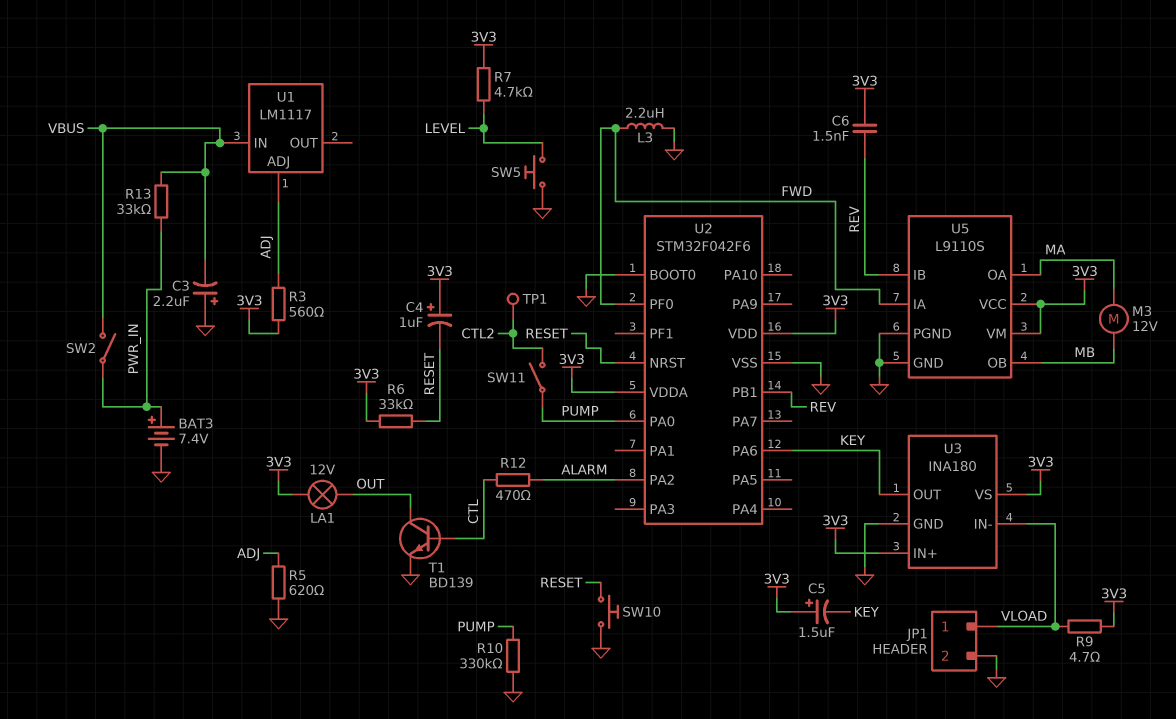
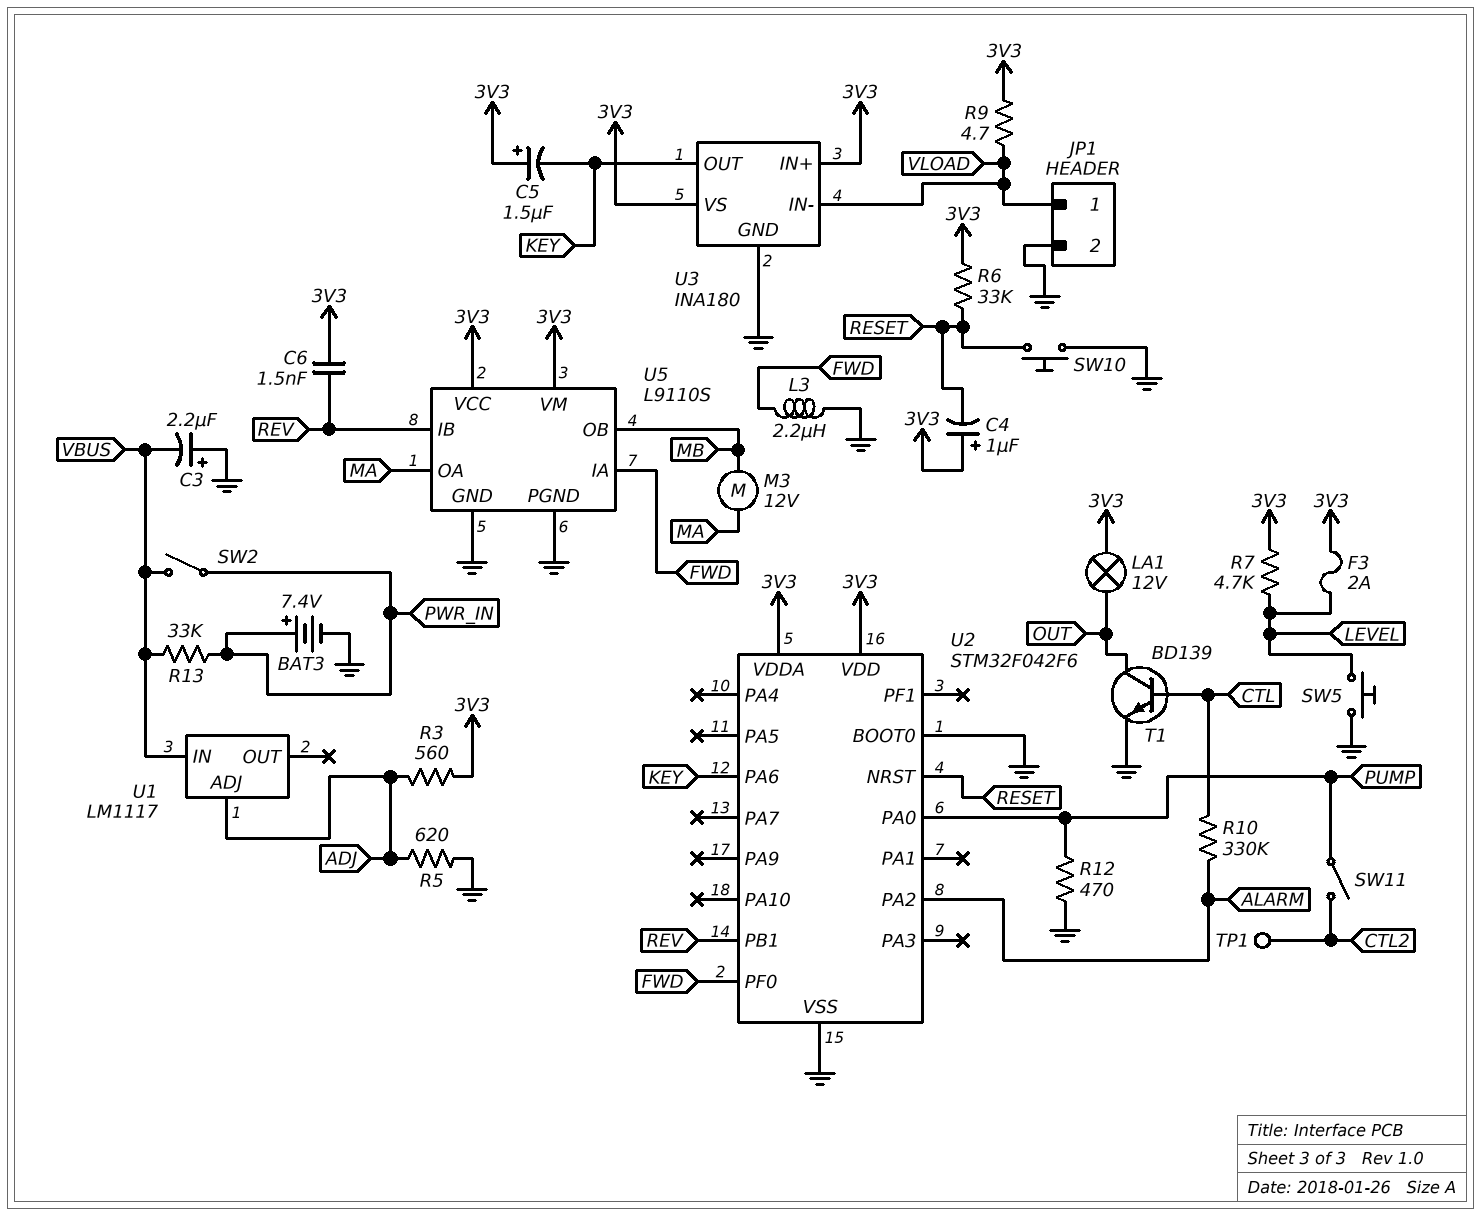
F3: none -> 2A (3V3, LEVEL)
R10: 330k (GND, PUMP) -> 330k (ALARM, CTL)
R12: 470 (ALARM, CTL) -> 470 (GND, PUMP)

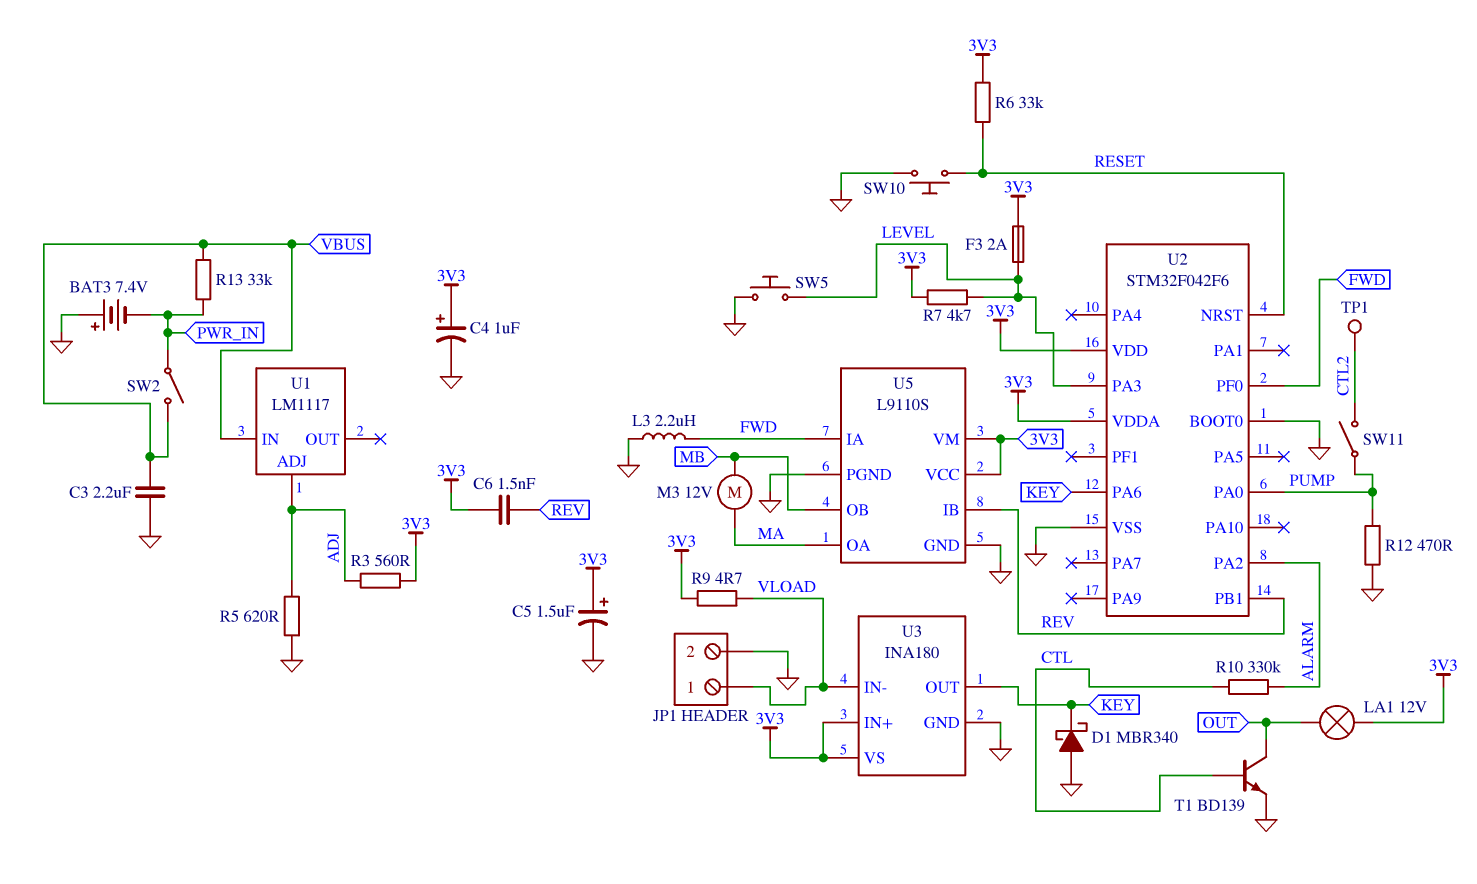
BAT3: 7.4V (plus PWR_IN, minus GND) -> 7.4V (plus GND, minus PWR_IN)
C3: 2.2uF (plus GND, minus VBUS) -> 2.2uF (GND, VBUS)
C4: 1uF (plus 3V3, minus RESET) -> 1uF (plus 3V3, minus GND)
C5: 1.5uF (plus 3V3, minus KEY) -> 1.5uF (plus 3V3, minus GND)
D1: none -> schottky MBR340 (A GND, K KEY)
U2 pin PA3: none -> LEVEL

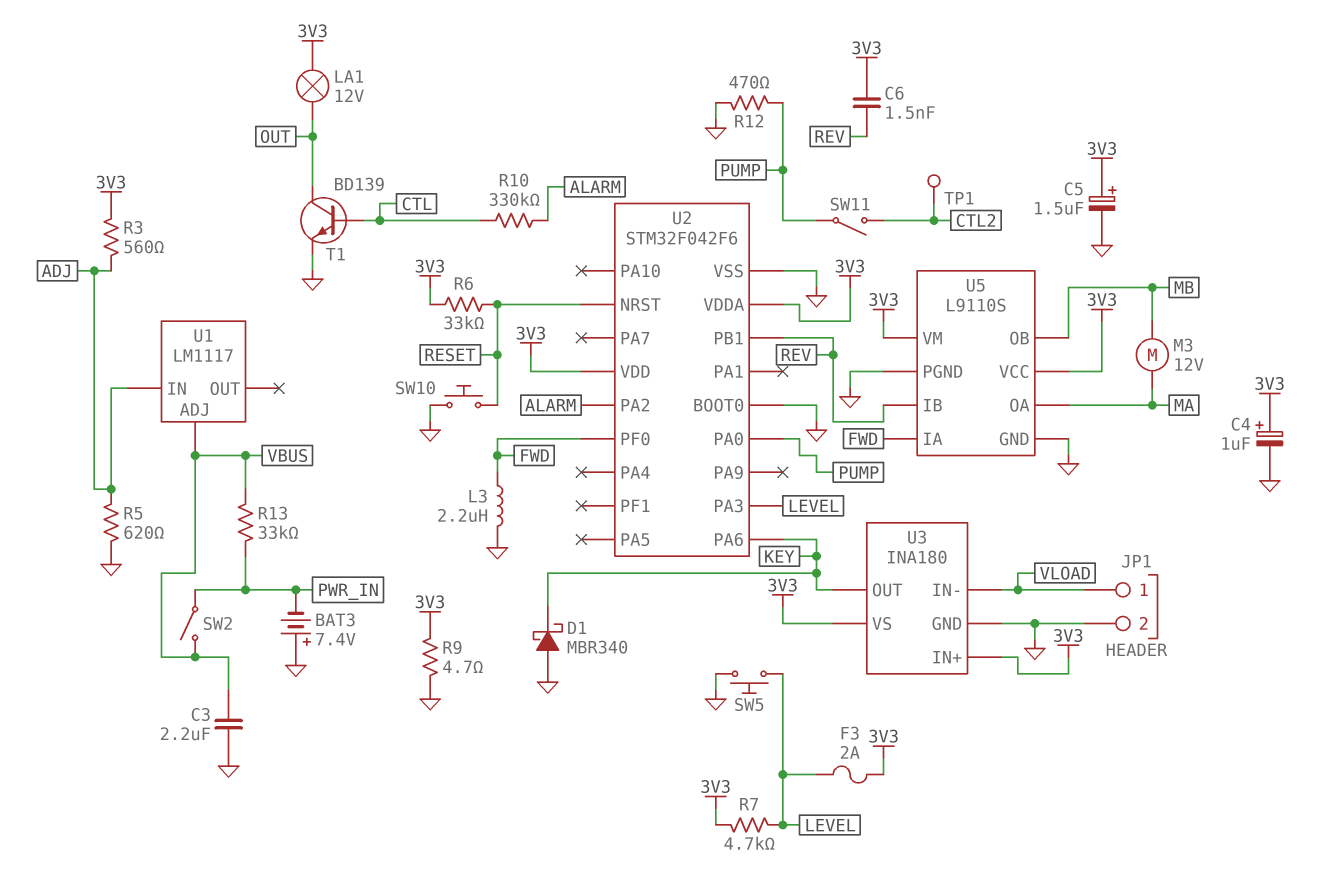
R9: 4.7 (3V3, VLOAD) -> 4.7 (3V3, GND)
U1 pin ADJ: ADJ -> VBUS
U1 pin IN: VBUS -> ADJ

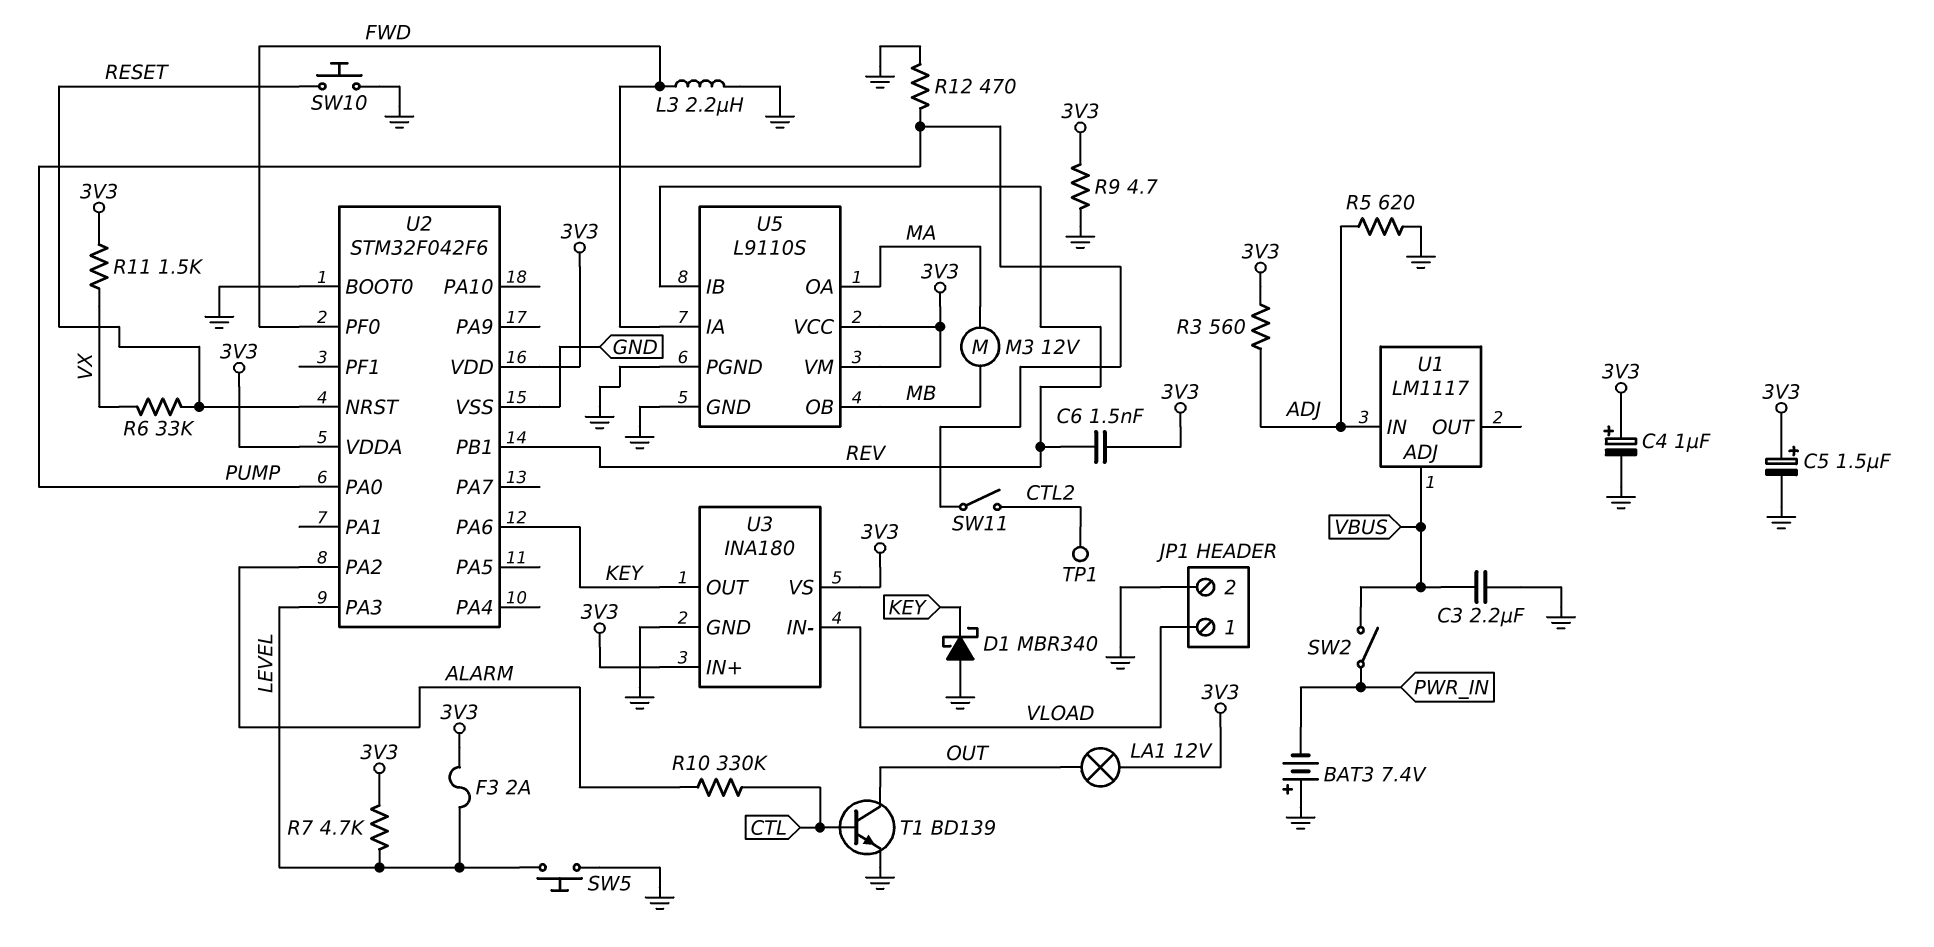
R6: 33k (3V3, RESET) -> 33k (RESET, VX)
R11: none -> 1.5k (3V3, VX)
R13: 33k (PWR_IN, VBUS) -> none

